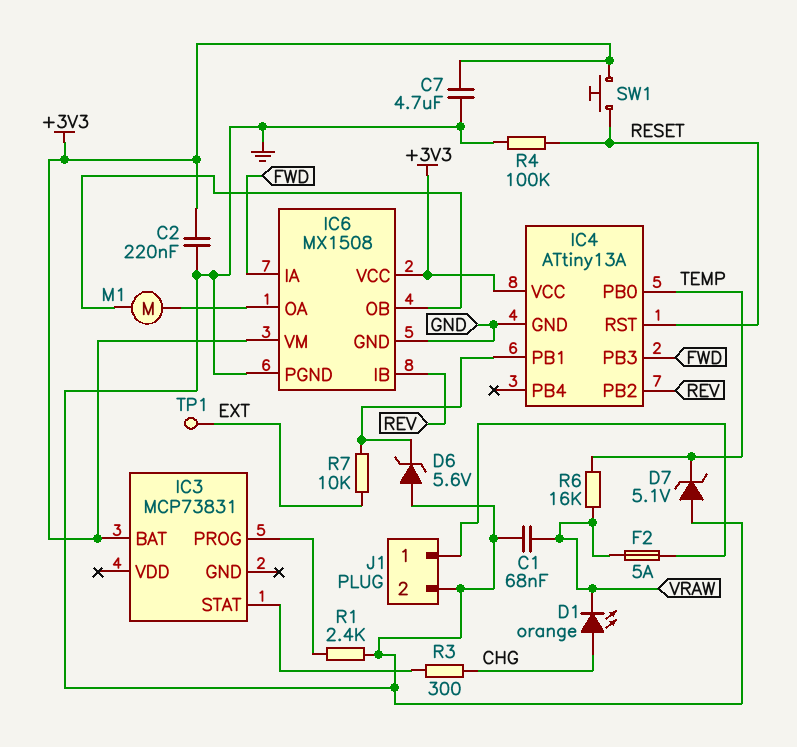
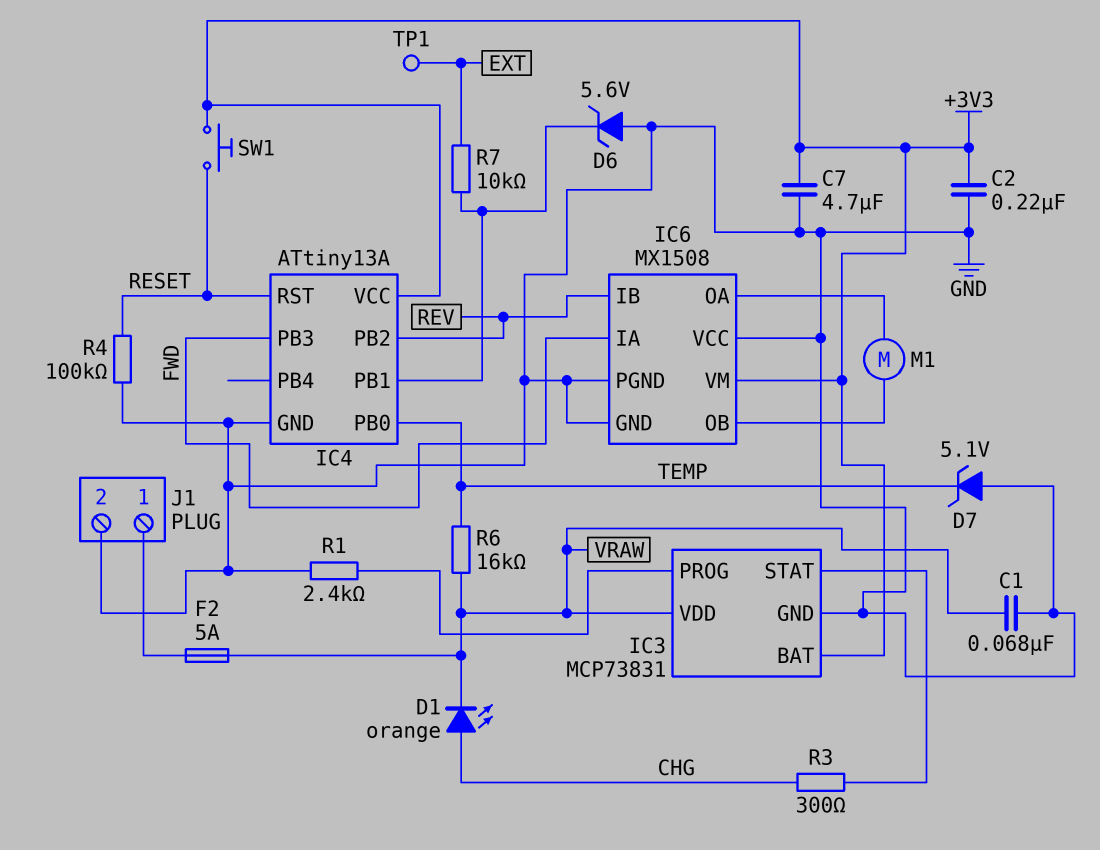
IC3 pin GND: none -> GND
IC3 pin VDD: none -> VRAW
IC6 pin VCC: +3V3 -> GND

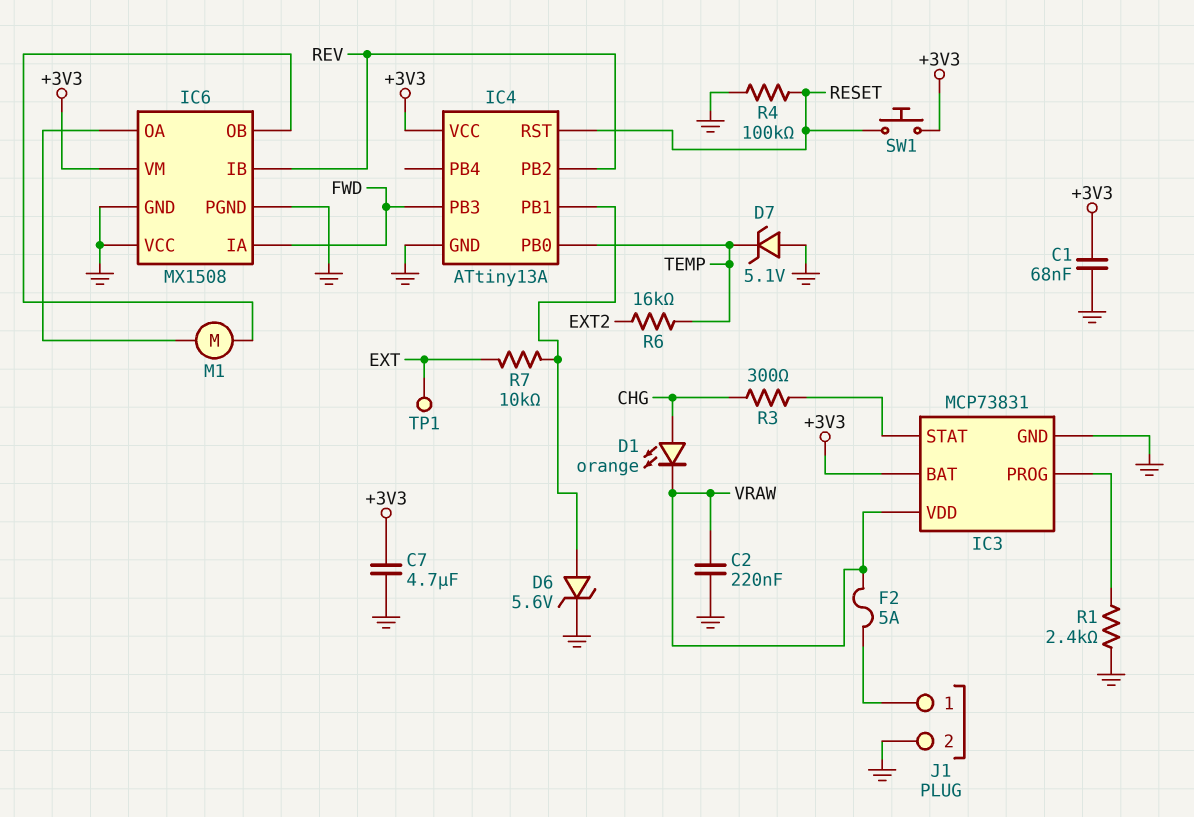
C1: 68nF (GND, VRAW) -> 68nF (+3V3, GND)
C2: 220nF (+3V3, GND) -> 220nF (GND, VRAW)
D6: zener 5.6V (A GND, K IC4/PB1) -> zener 5.6V (A IC4/PB1, K GND)
R6: 16k (TEMP, VRAW) -> 16k (EXT2, TEMP)

